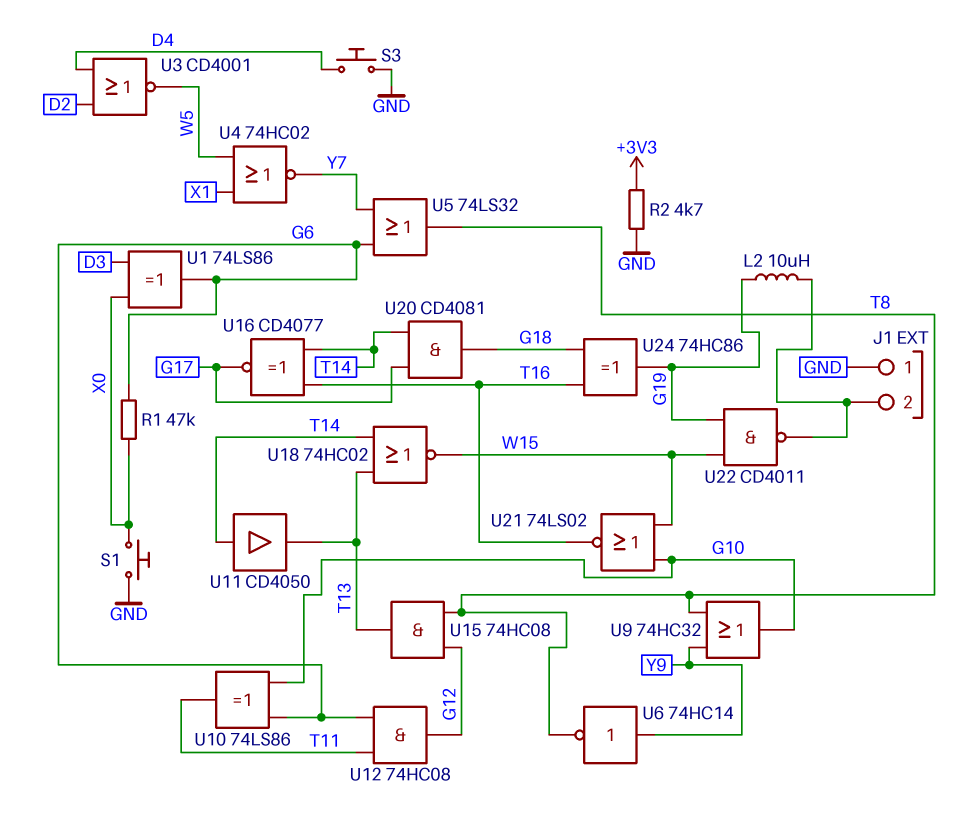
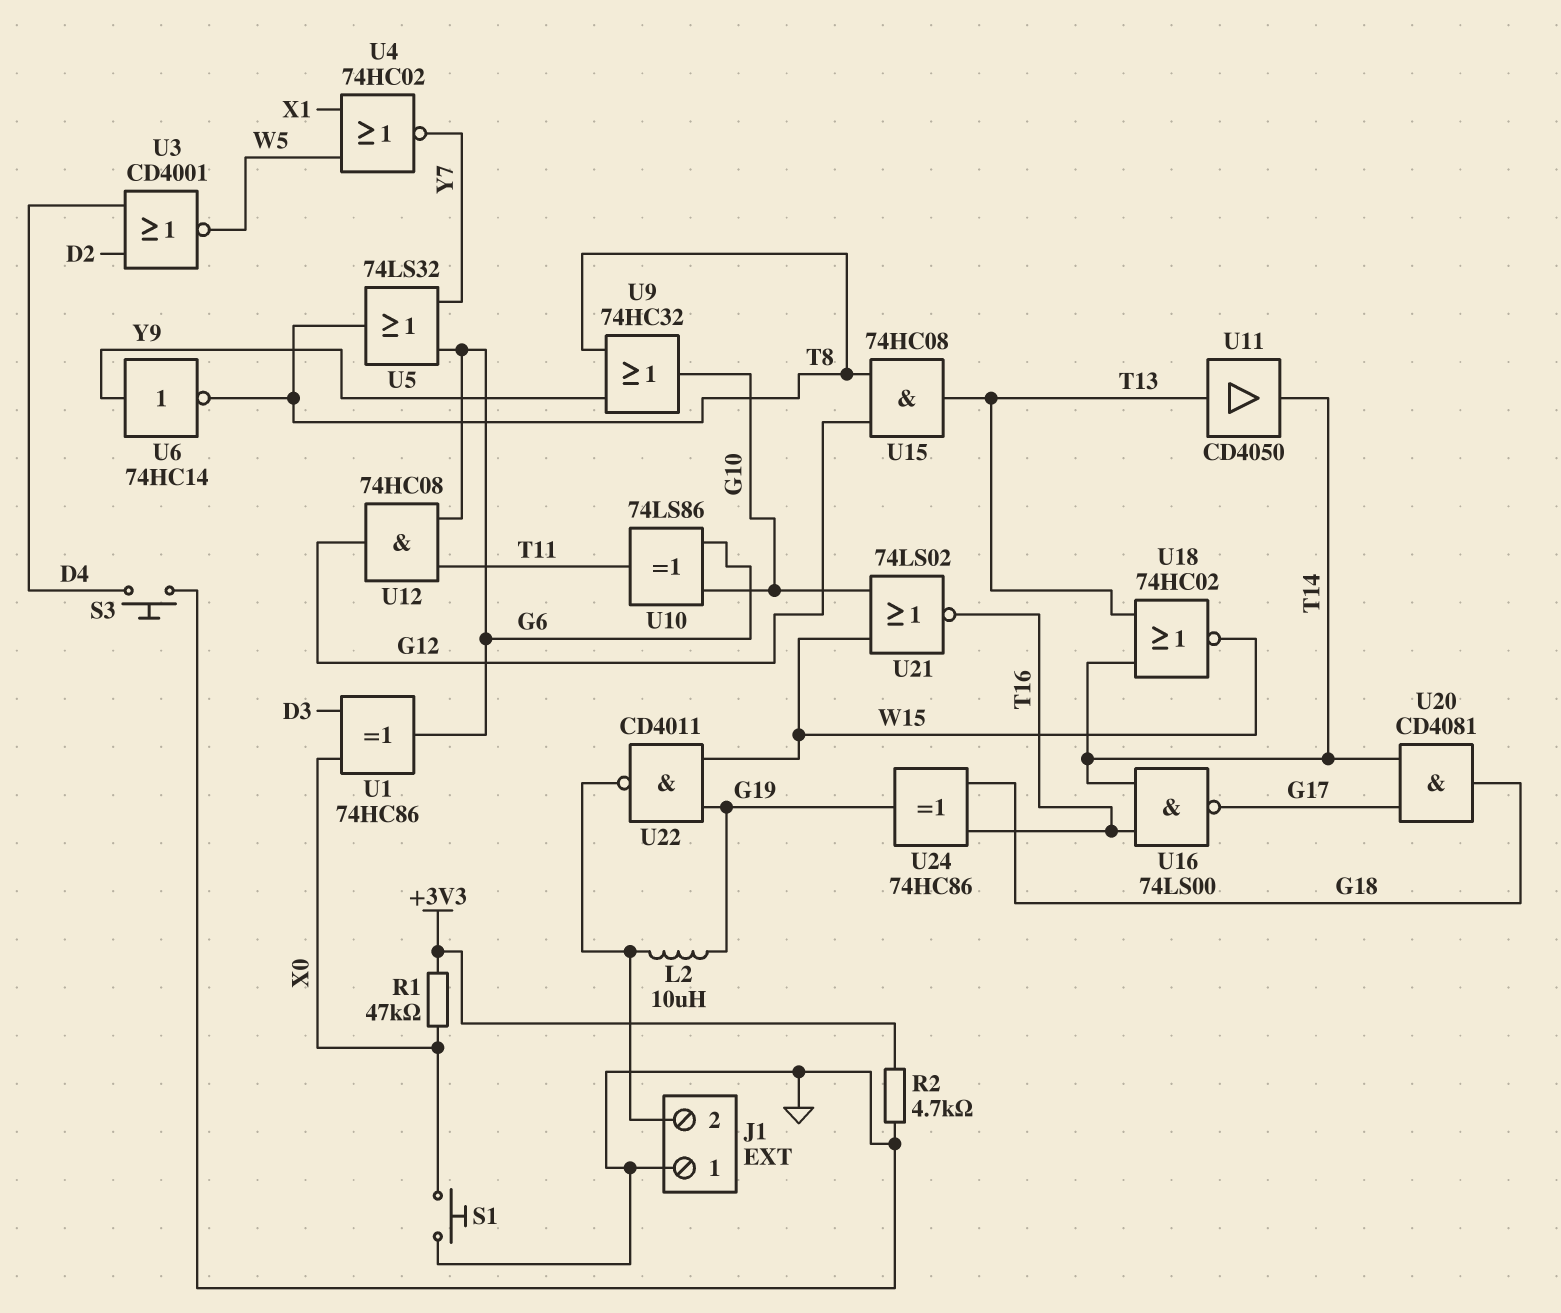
R1: 47k (G6, X0) -> 47k (+3V3, X0)
U1: XOR 74LS86 (in D3, in X0, out G6) -> XOR 74HC86 (in D3, in X0, out G6)
U11: buffer CD4050 (in T14, out T13) -> buffer CD4050 (in T13, out T14)
U16: XNOR CD4077 (in T14, in T16, out G17) -> NAND 74LS00 (in T14, in T16, out G17)

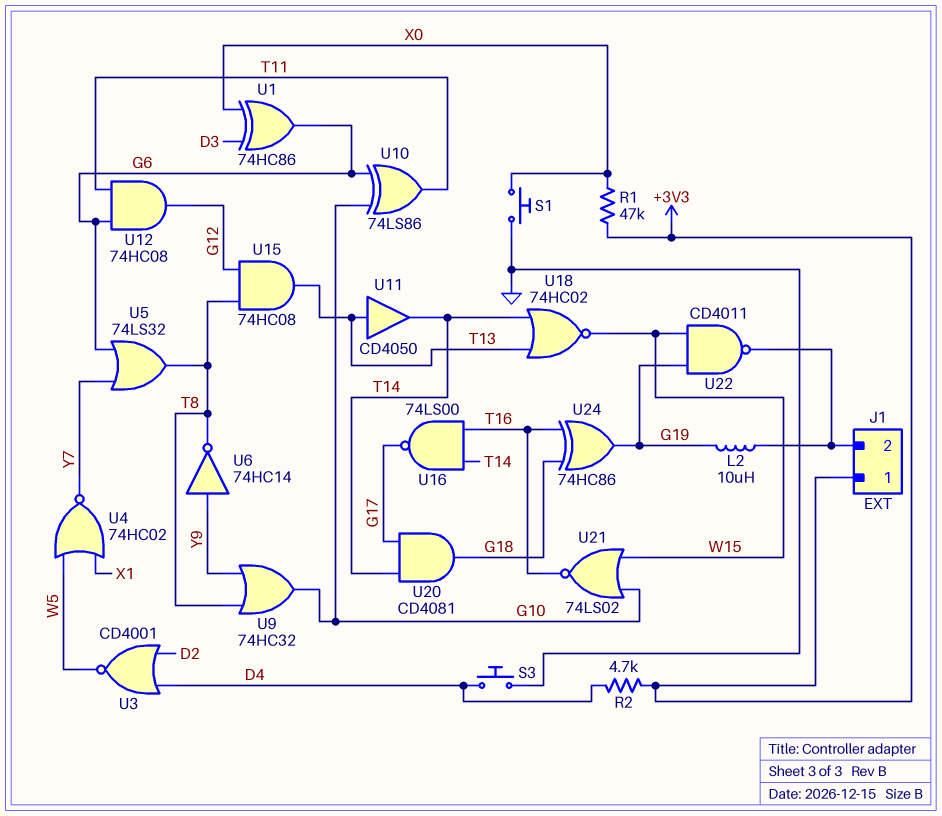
J1 pin 1: GND -> +3V3
R2: 4.7k (+3V3, GND) -> 4.7k (+3V3, D4)

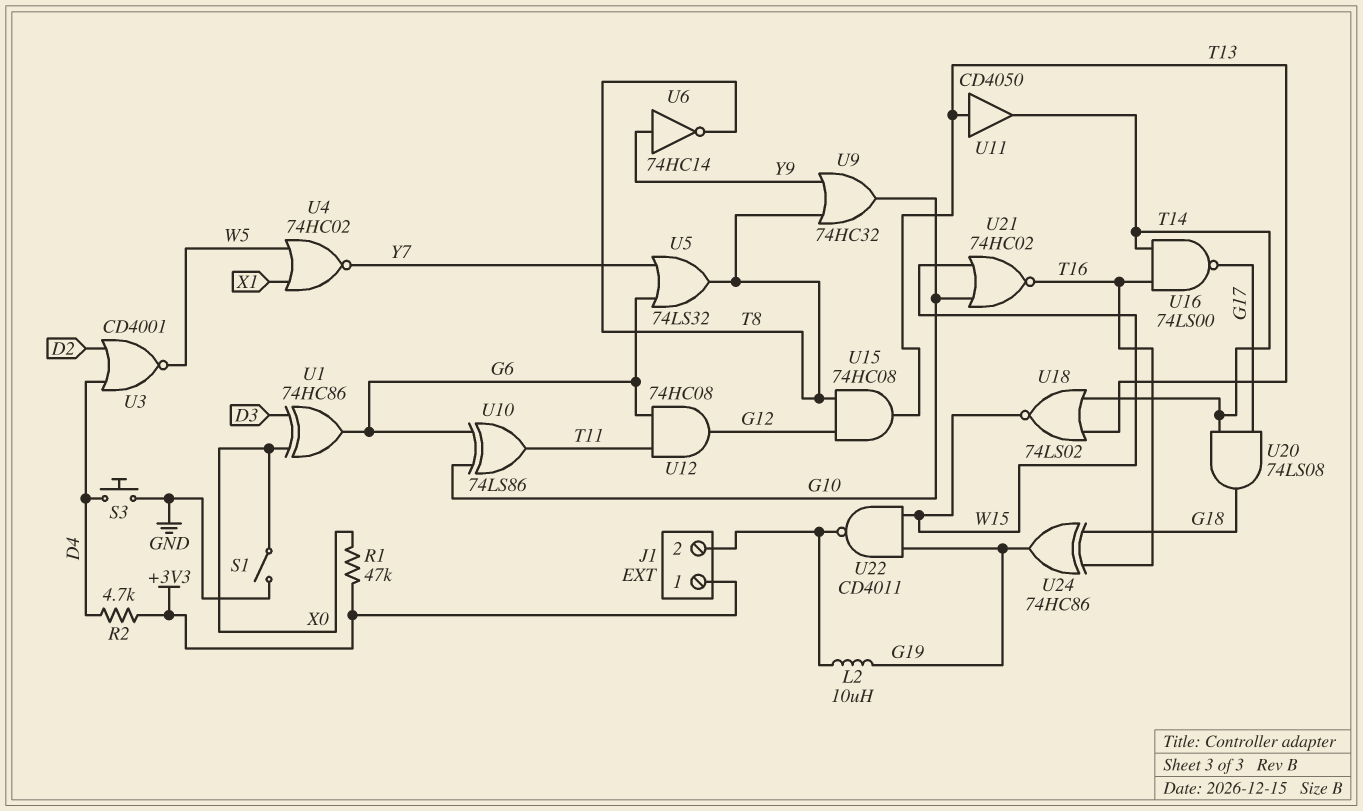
S1: button (GND, X0) -> switch (GND, X0)
U18: NOR 74HC02 (in T13, in T14, out W15) -> NOR 74LS02 (in T13, in T14, out W15)
U20: AND CD4081 (in G17, in T14, out G18) -> AND 74LS08 (in G17, in T14, out G18)
U21: NOR 74LS02 (in G10, in W15, out T16) -> NOR 74HC02 (in G10, in W15, out T16)

